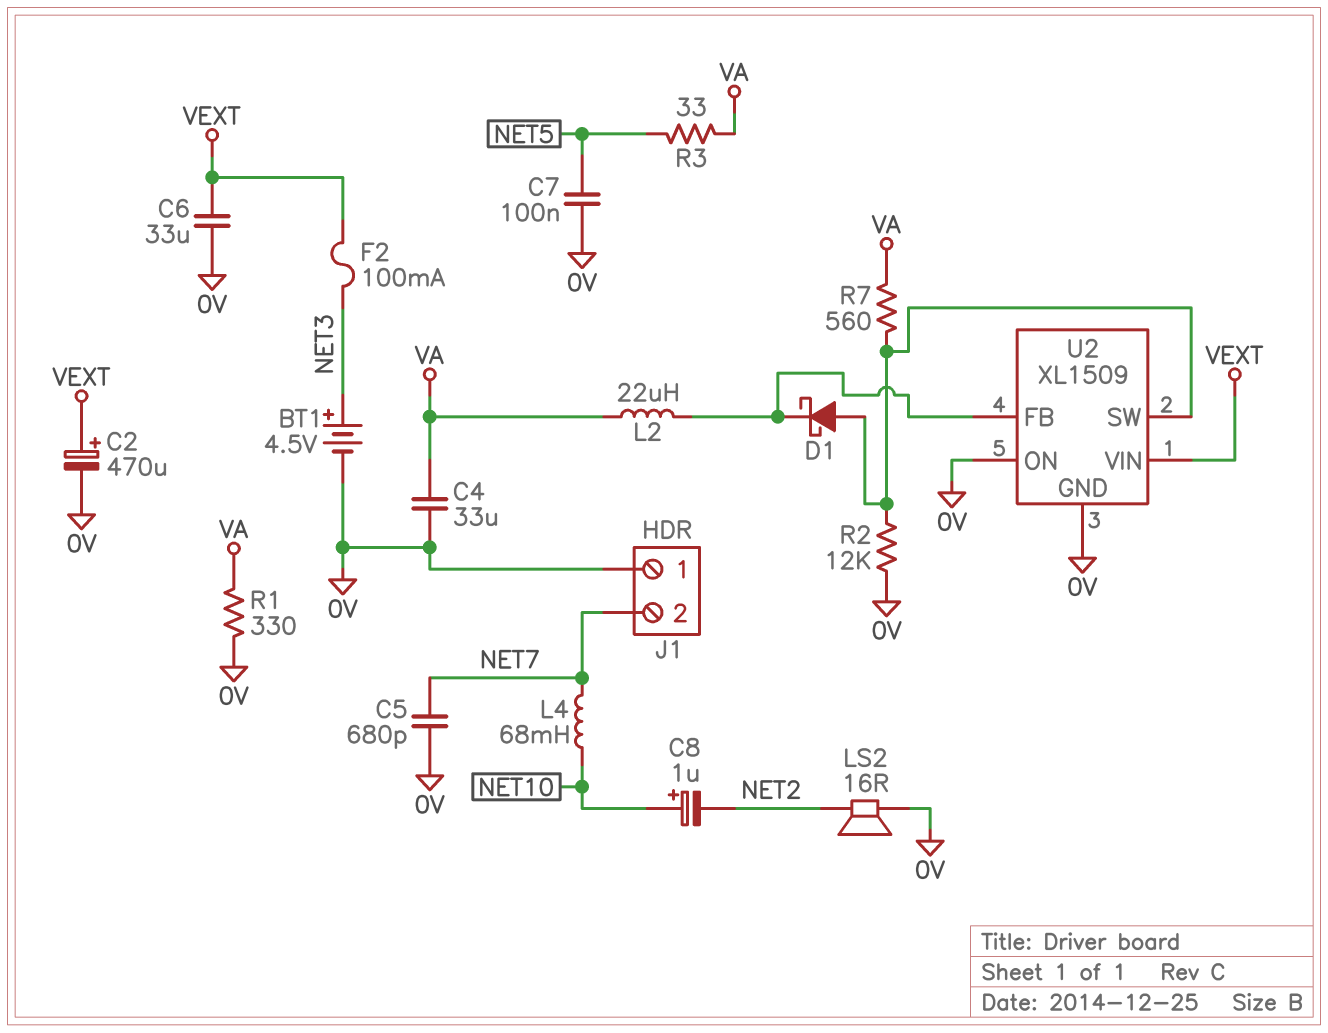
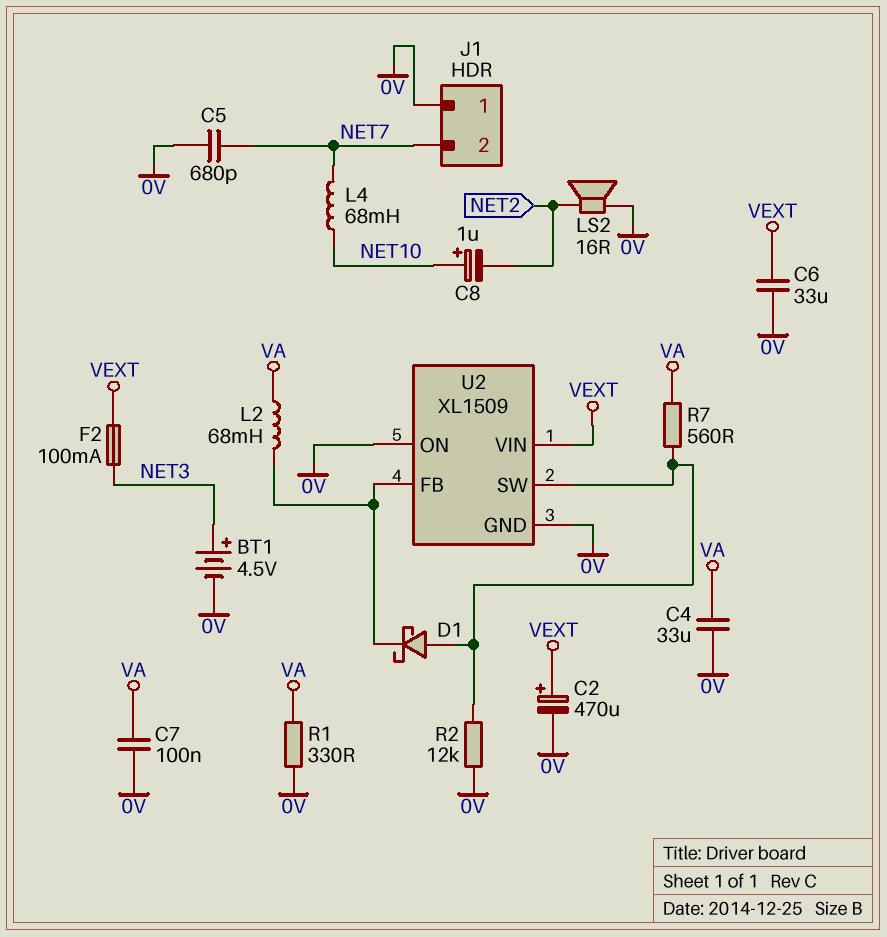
C7: 100nF (0V, NET5) -> 100nF (0V, VA)
L2: 22uH (U2/FB, VA) -> 68mH (U2/FB, VA)
R3: 33 (NET5, VA) -> none

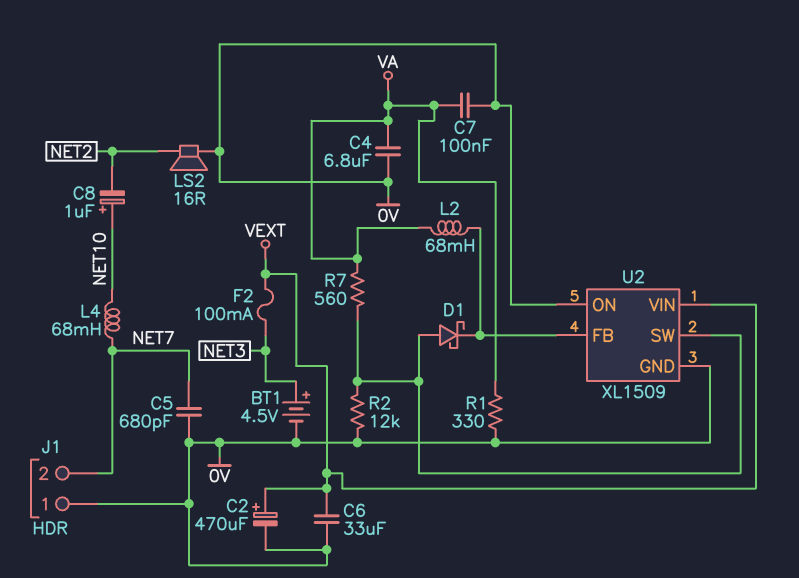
C4: 33uF (0V, VA) -> 6.8uF (0V, VA)

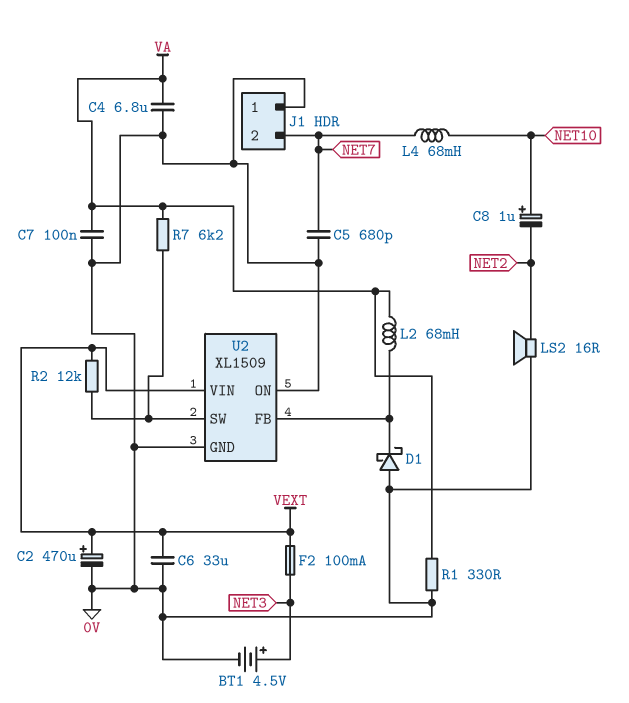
D1: schottky (A U2/SW, K U2/FB) -> schottky (A 0V, K U2/FB)
R2: 12k (0V, U2/SW) -> 12k (U2/SW, VEXT)
R7: 560 (U2/SW, VA) -> 6.2k (U2/SW, VA)

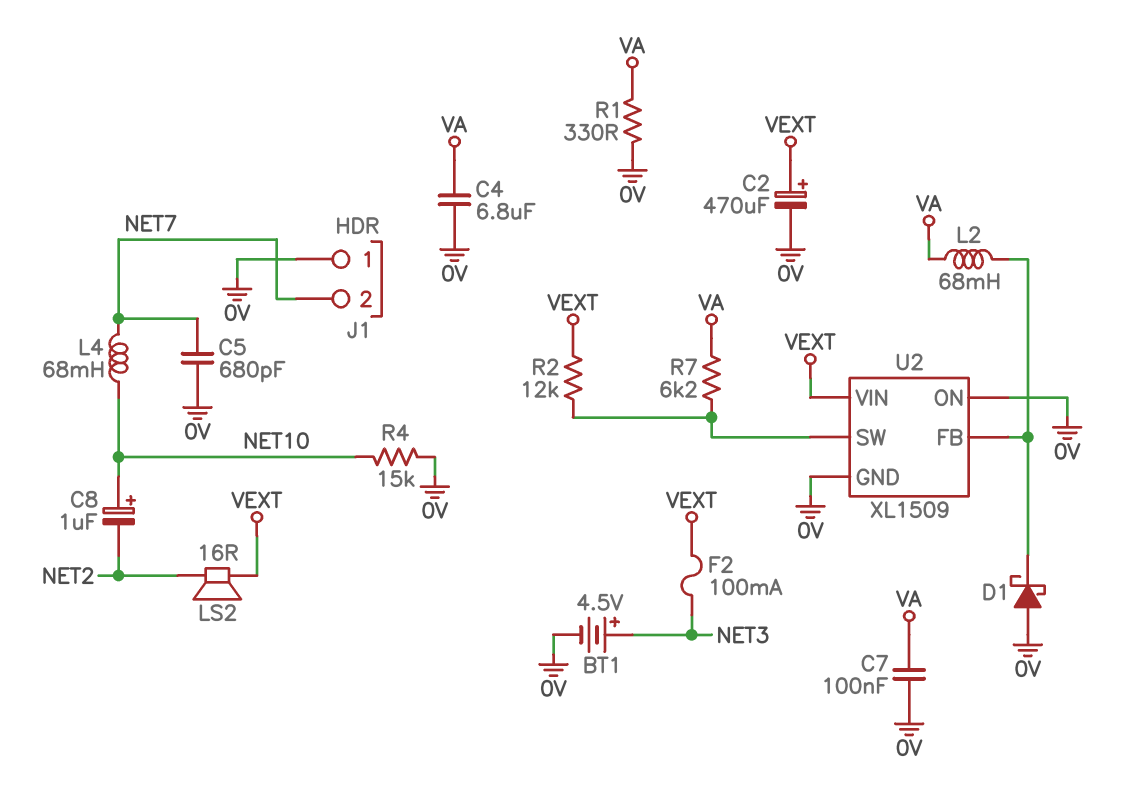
C6: 33uF (0V, VEXT) -> none
LS2: speaker 16R (0V, NET2) -> speaker 16R (NET2, VEXT)
R4: none -> 15k (0V, NET10)

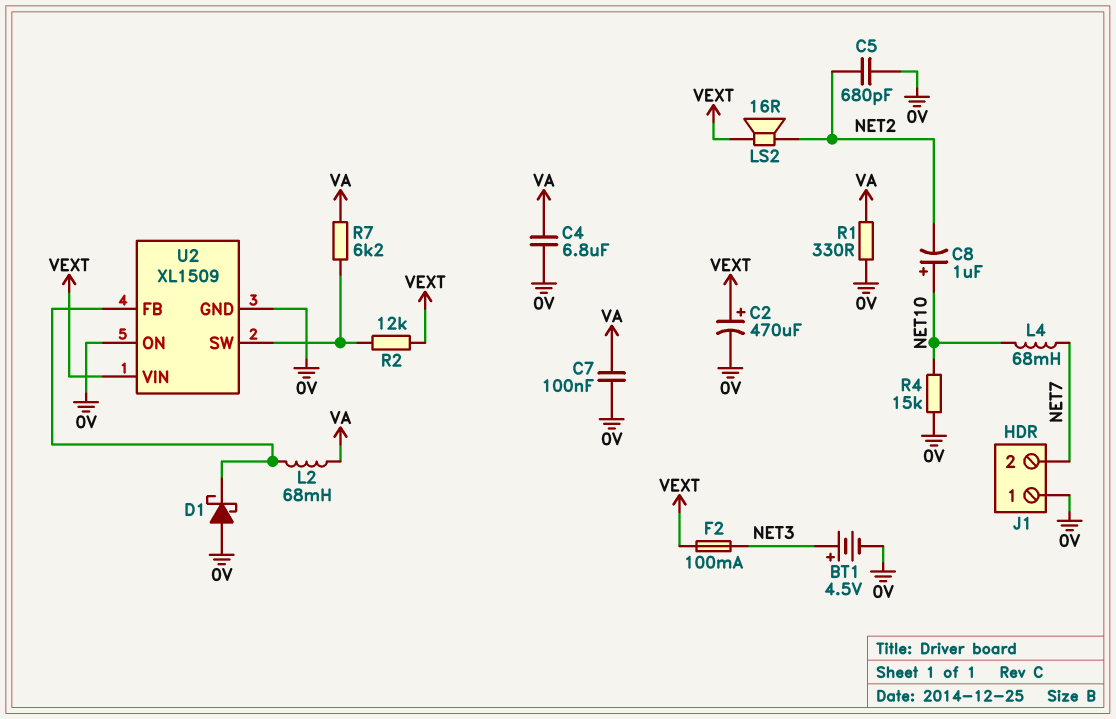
C5: 680pF (0V, NET7) -> 680pF (0V, NET2)

